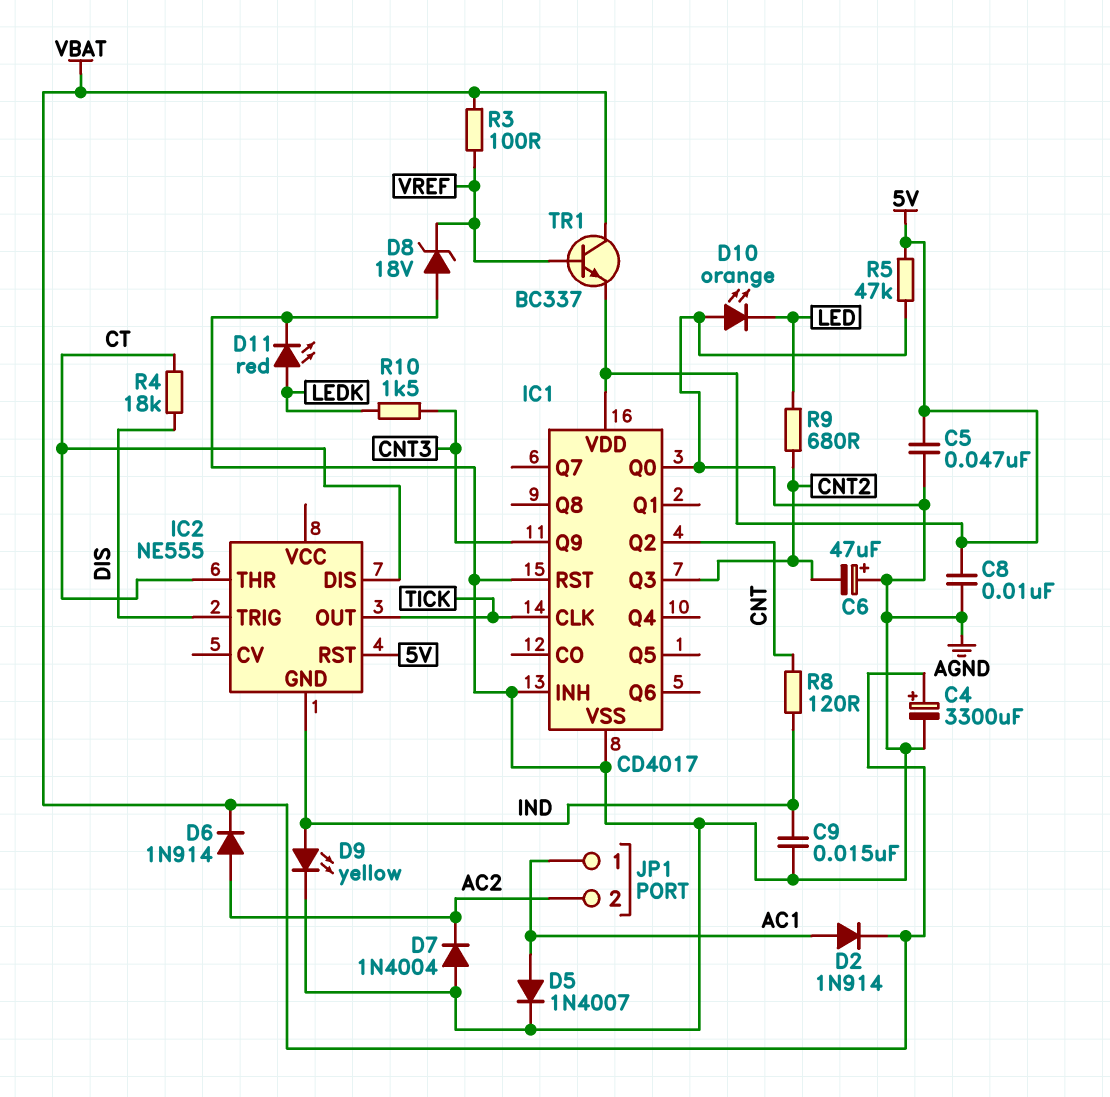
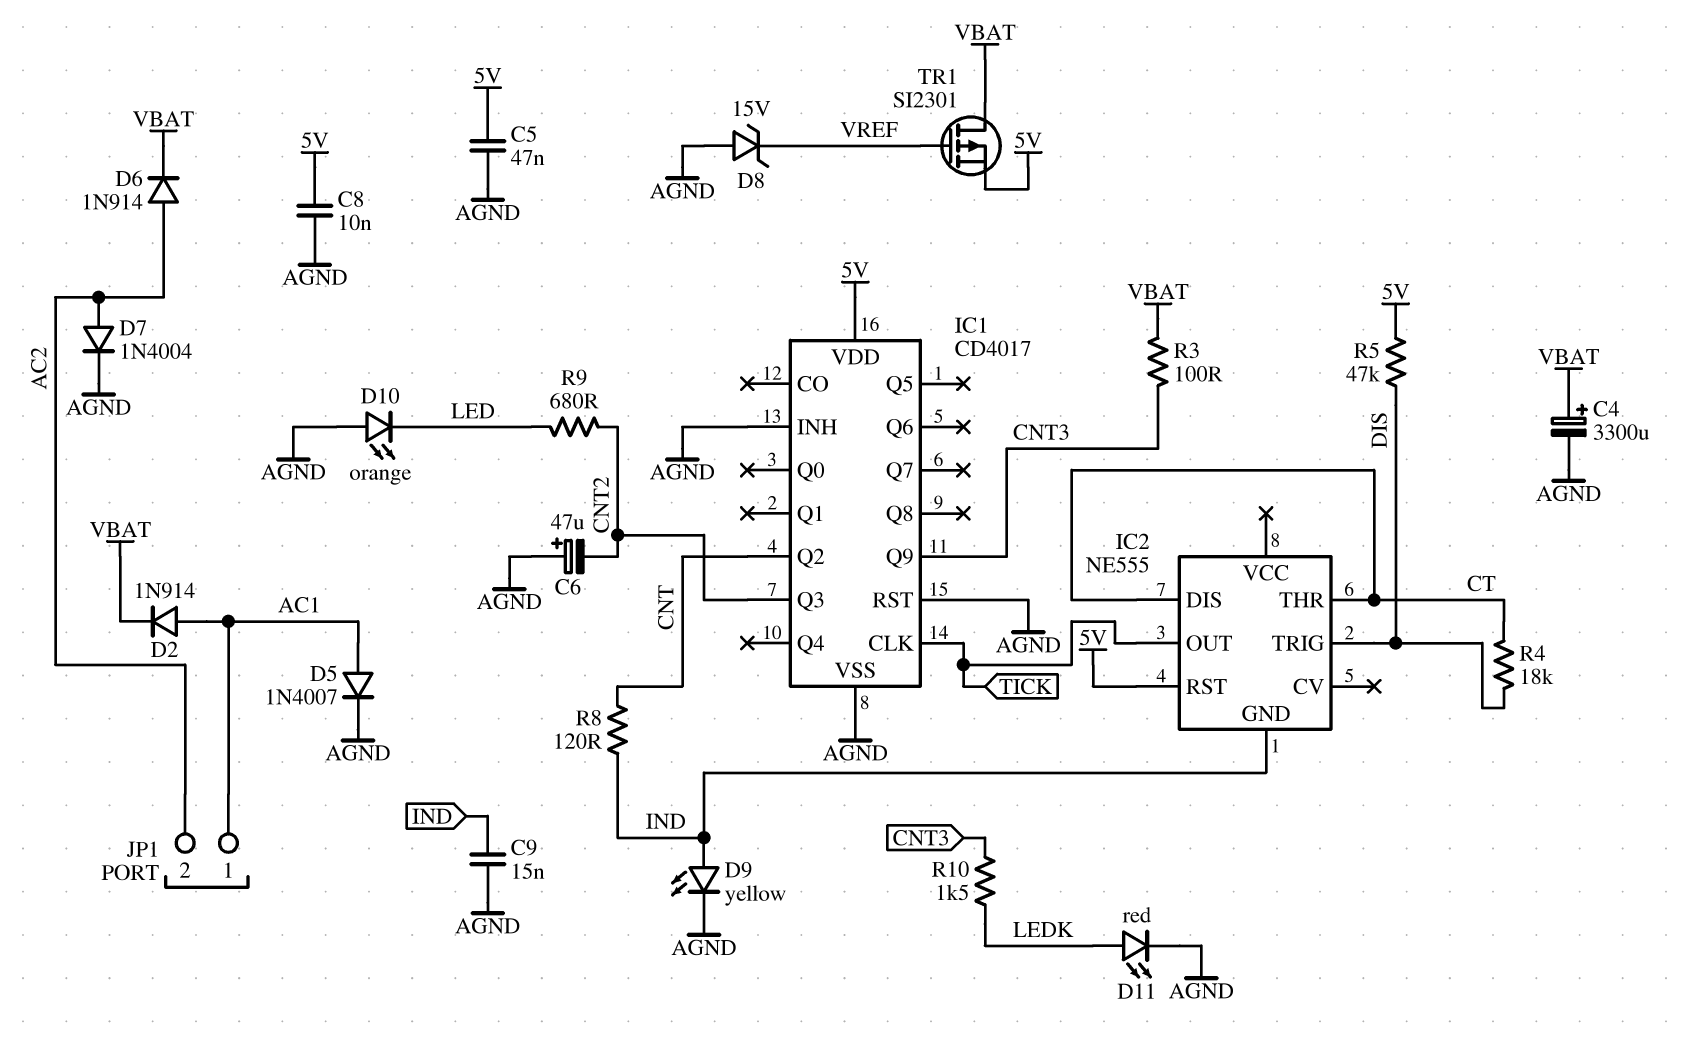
D7: diode 1N4004 (A AGND, K AC2) -> diode 1N4004 (A AC2, K AGND)
D8: zener 18V (A AGND, K VREF) -> zener 15V (A AGND, K VREF)
IC1 pin Q0: AGND -> none
R3: 100 (VBAT, VREF) -> 100 (CNT3, VBAT)
R5: 47k (5V, AGND) -> 47k (5V, DIS)
TR1: NPN BC337 (B VREF, C VBAT, E 5V) -> PMOS SI2301 (G VREF, D VBAT, S 5V)

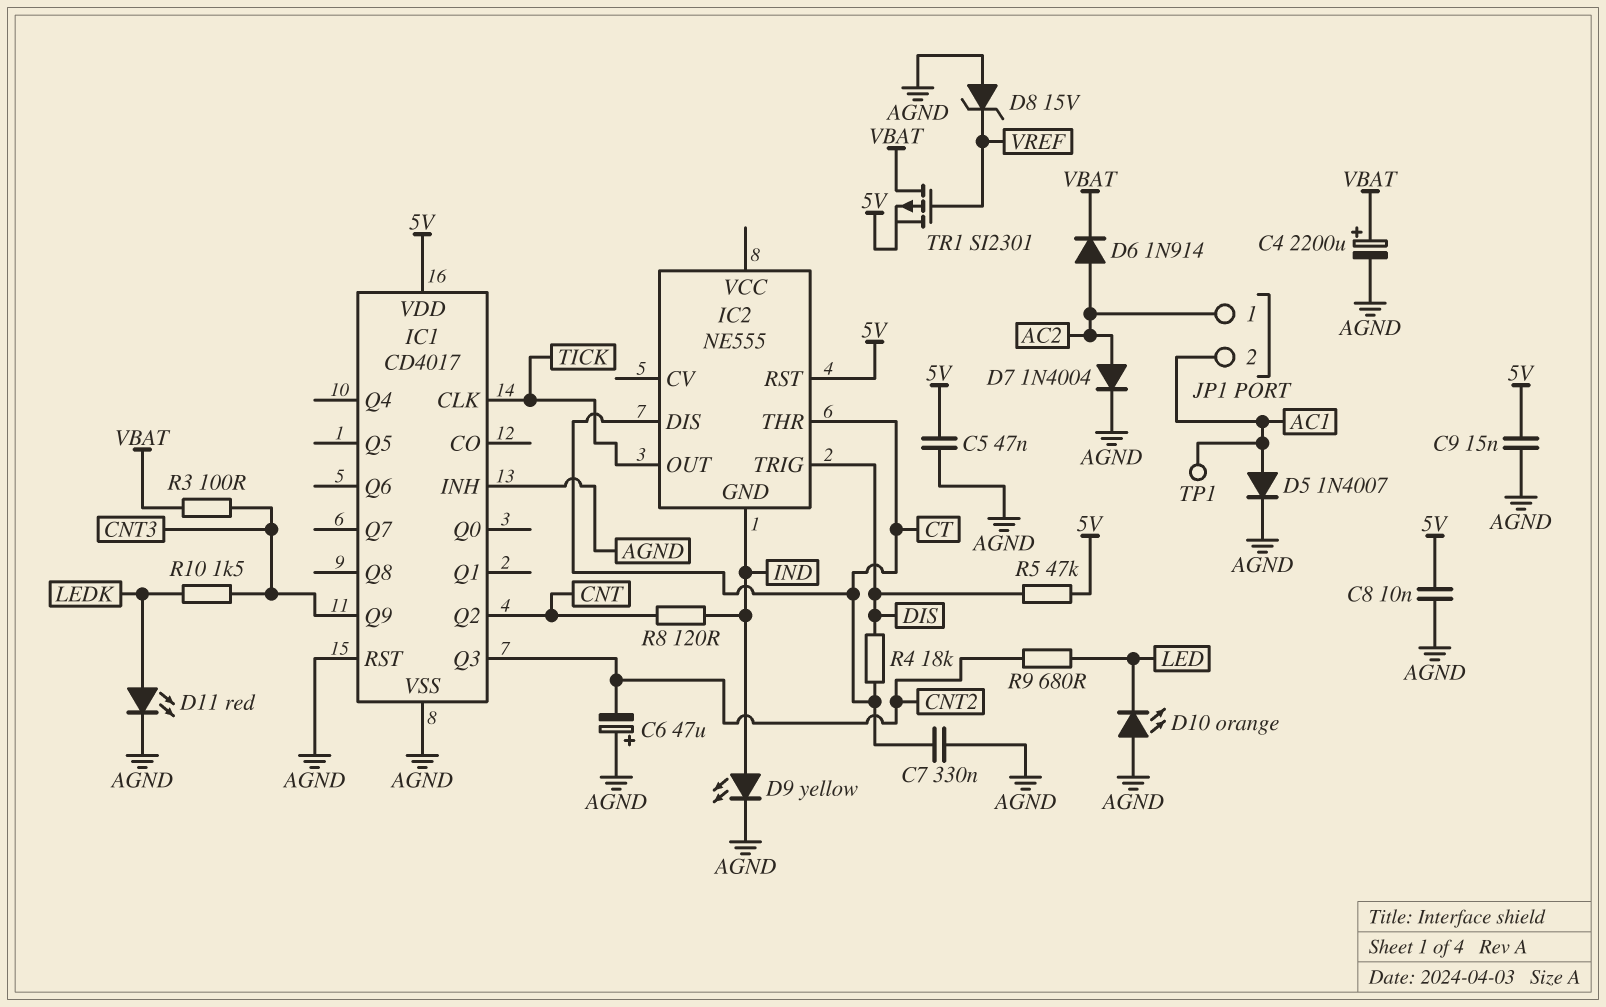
C4: 3300uF (plus VBAT, minus AGND) -> 2200uF (plus VBAT, minus AGND)
C7: none -> 330nF (AGND, CT)
C9: 15nF (AGND, IND) -> 15nF (5V, AGND)
D2: diode 1N914 (A AC1, K VBAT) -> none
JP1 pin 1: AC1 -> AC2
JP1 pin 2: AC2 -> AC1
TP1: none -> test point (AC1)

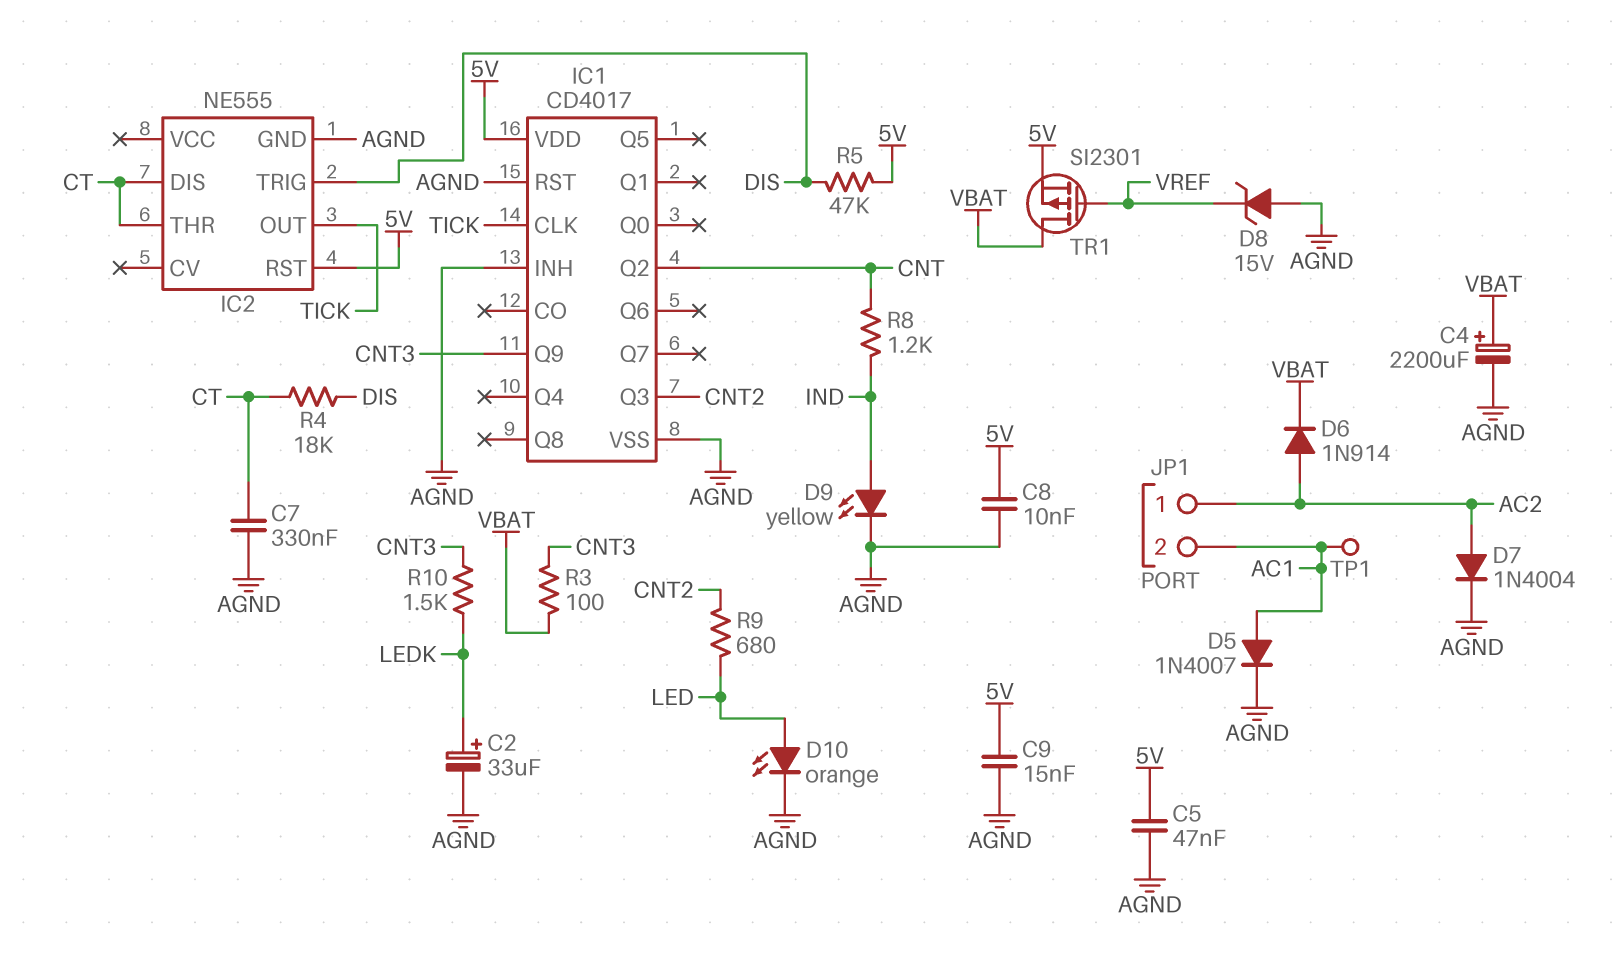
C2: none -> 33uF (plus LEDK, minus AGND)
C6: 47uF (plus AGND, minus CNT2) -> none
D10: LED orange (A AGND, K LED) -> LED orange (A LED, K AGND)
D11: LED red (A LEDK, K AGND) -> none
IC2 pin GND: IND -> AGND
R8: 120 (CNT, IND) -> 1.2k (CNT, IND)

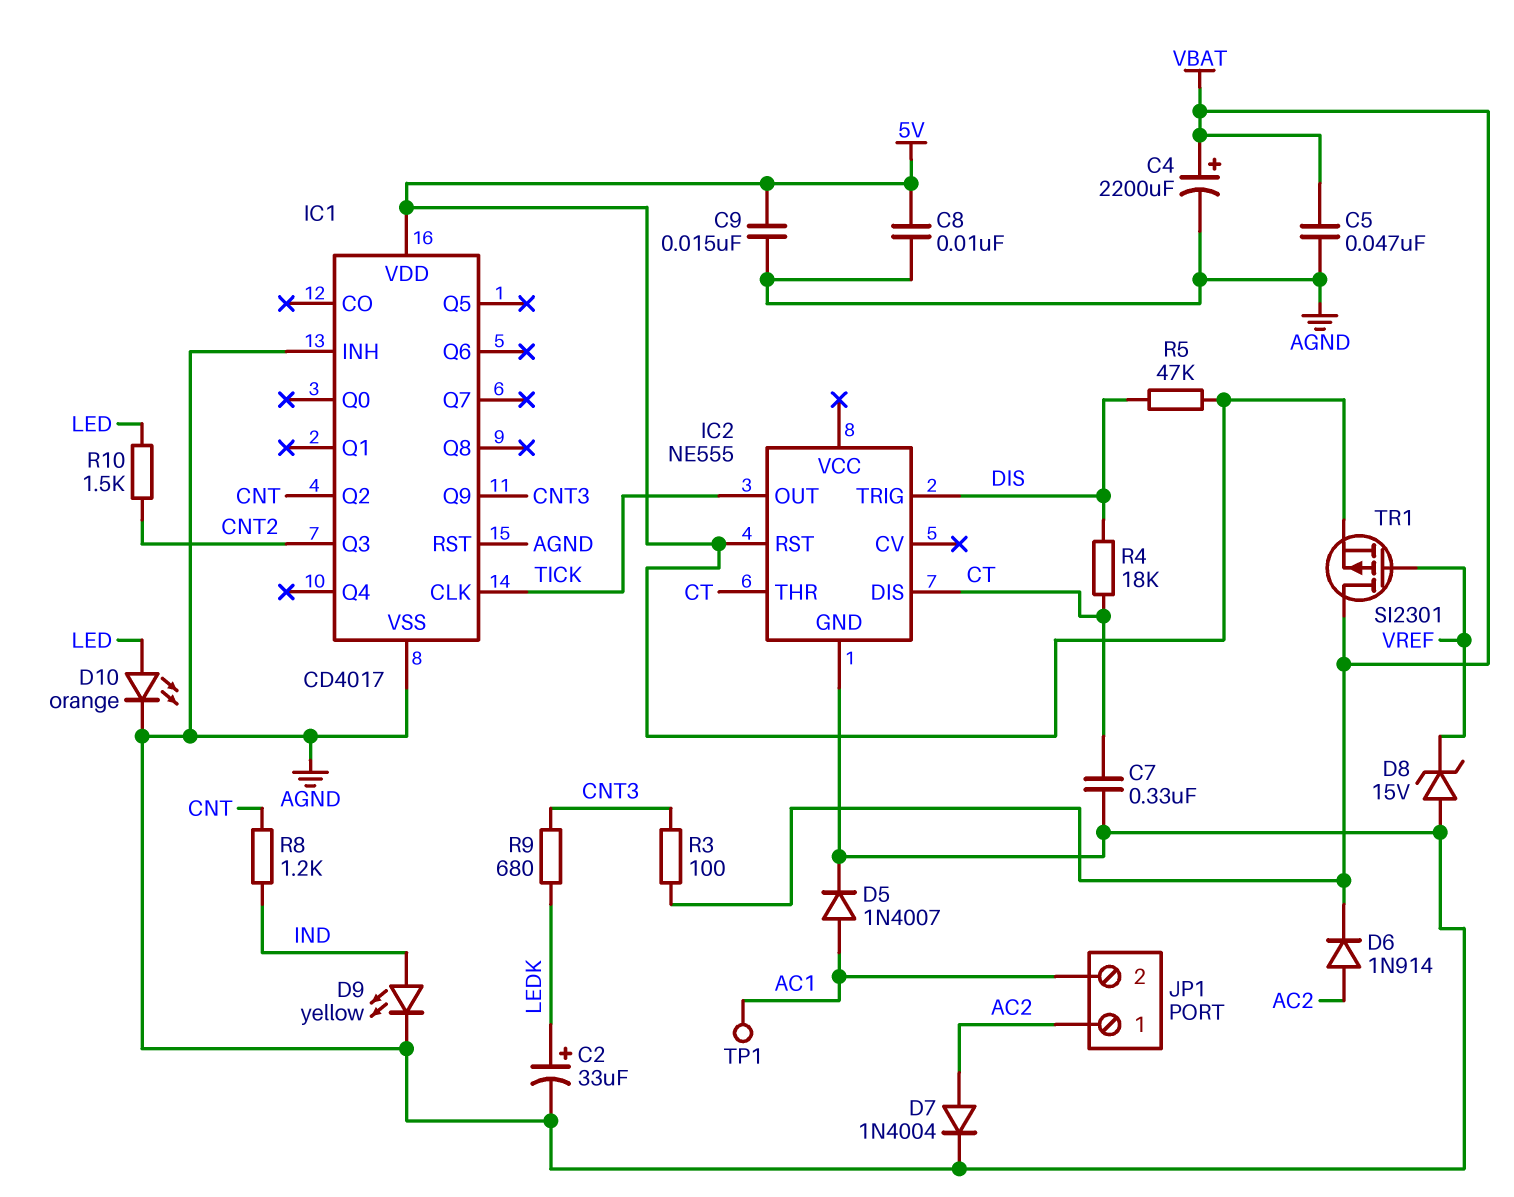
C5: 47nF (5V, AGND) -> 47nF (AGND, VBAT)
R9: 680 (CNT2, LED) -> 680 (CNT3, LEDK)
R10: 1.5k (CNT3, LEDK) -> 1.5k (CNT2, LED)

